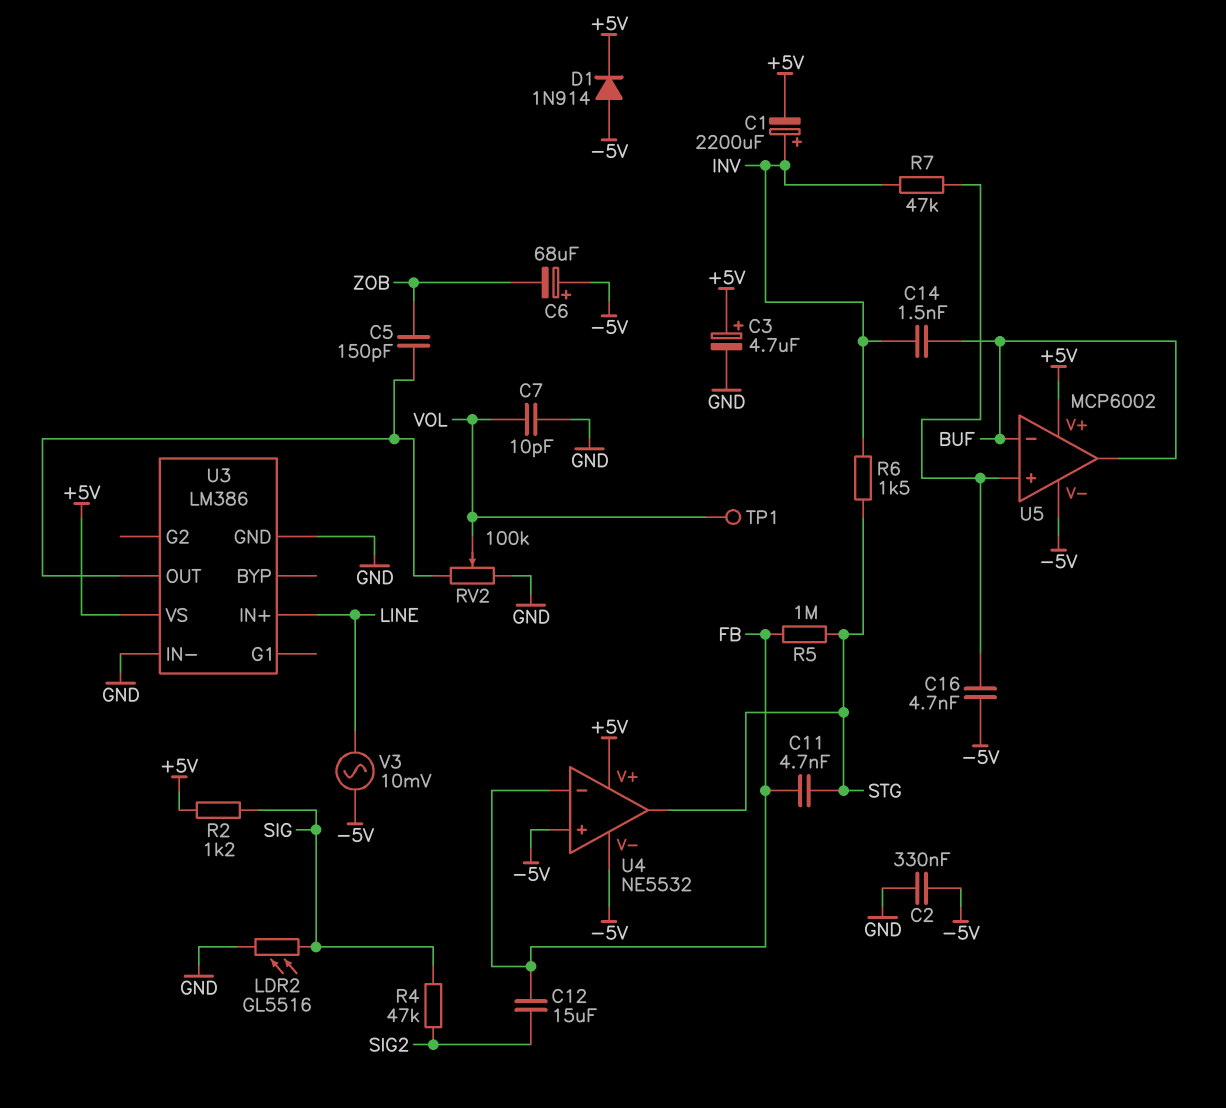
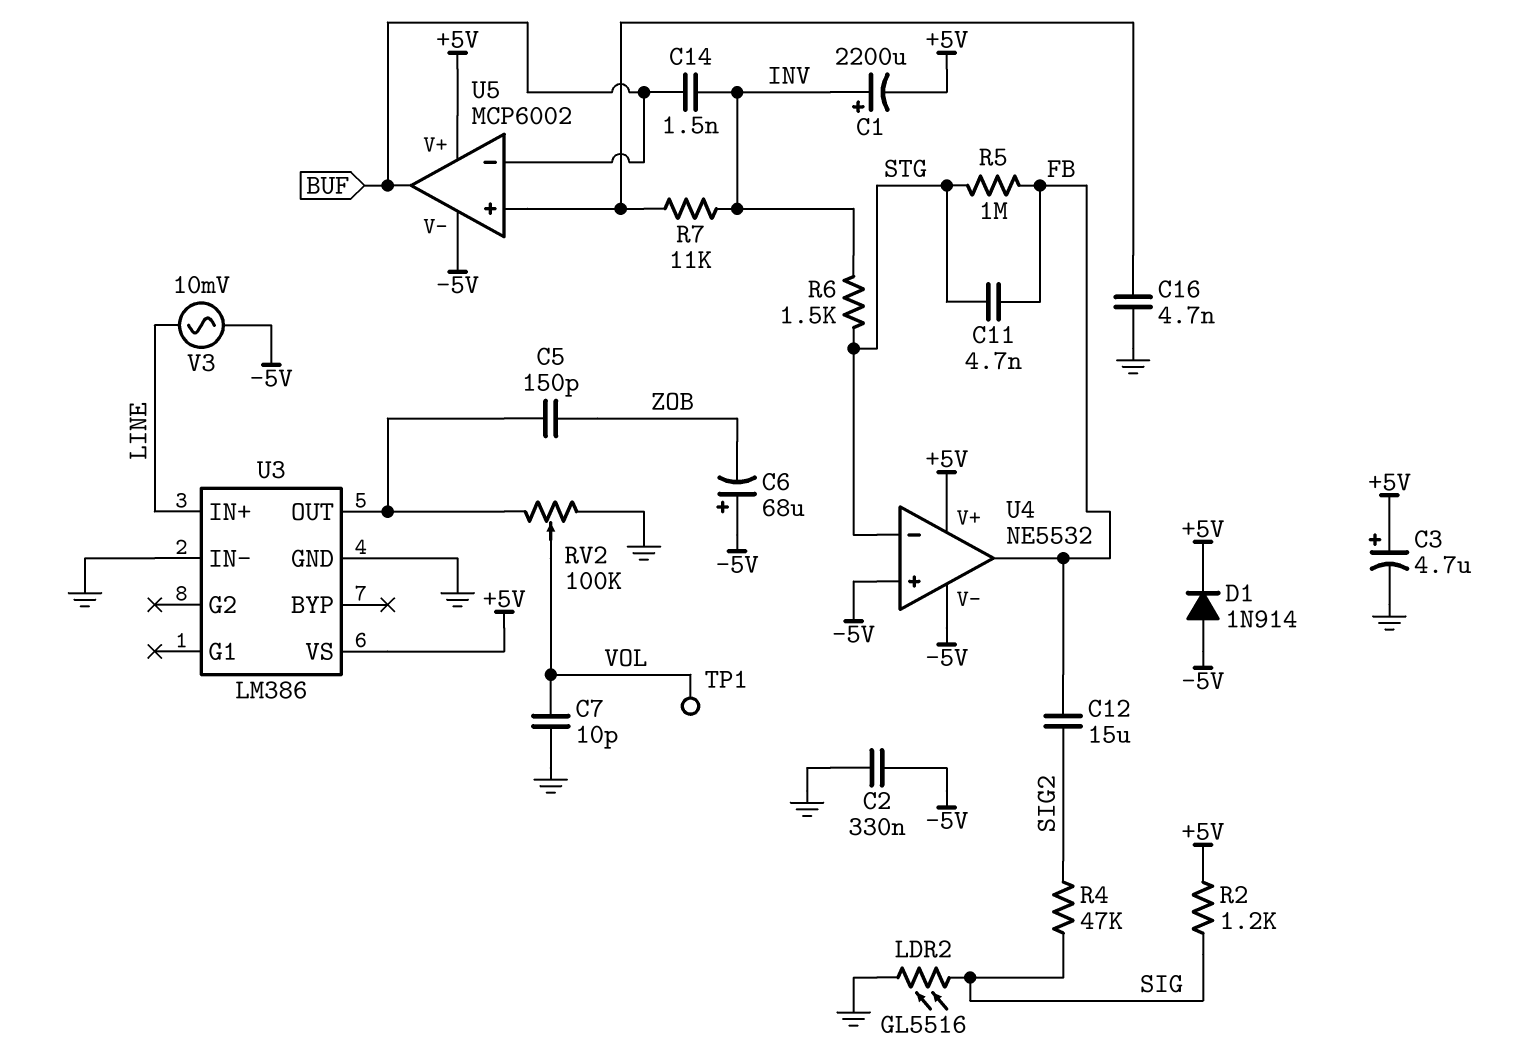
C16: 4.7nF (-5V, U5/in+) -> 4.7nF (GND, U5/in+)
R7: 47k (INV, U5/in+) -> 11k (INV, U5/in+)
U4 pin in-: FB -> STG
U4 pin out: STG -> FB

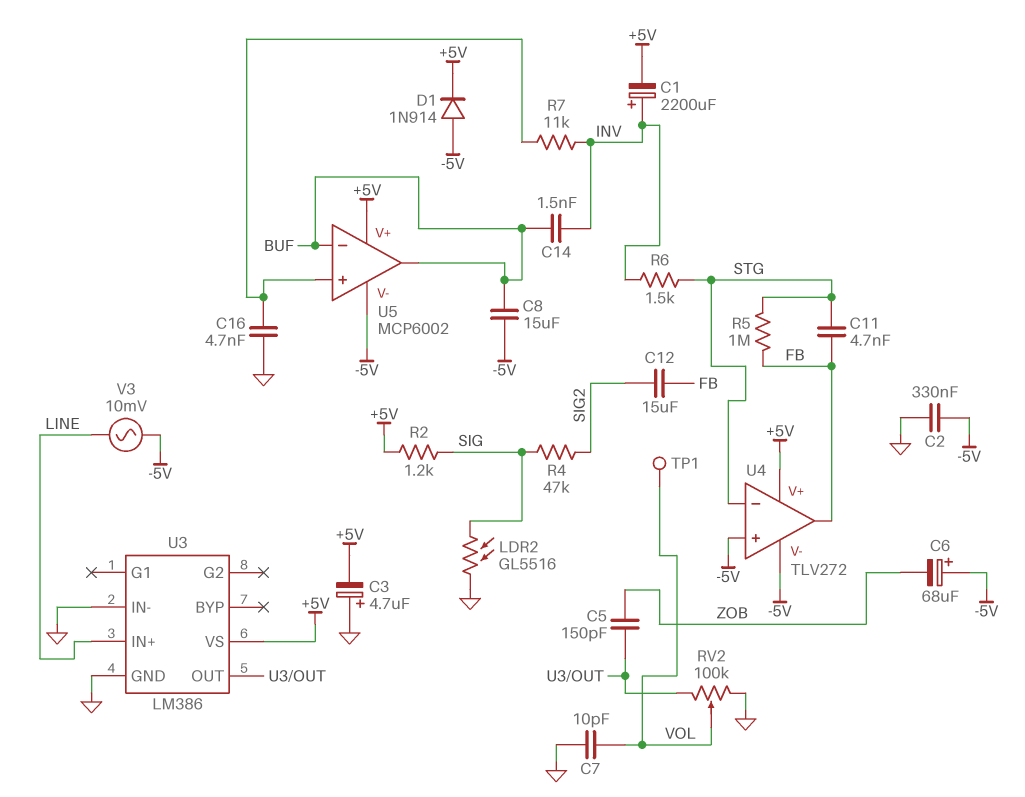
C3: 4.7uF (plus +5V, minus GND) -> 4.7uF (plus GND, minus +5V)
C8: none -> 15uF (-5V, BUF)
U4: NE5532 -> TLV272

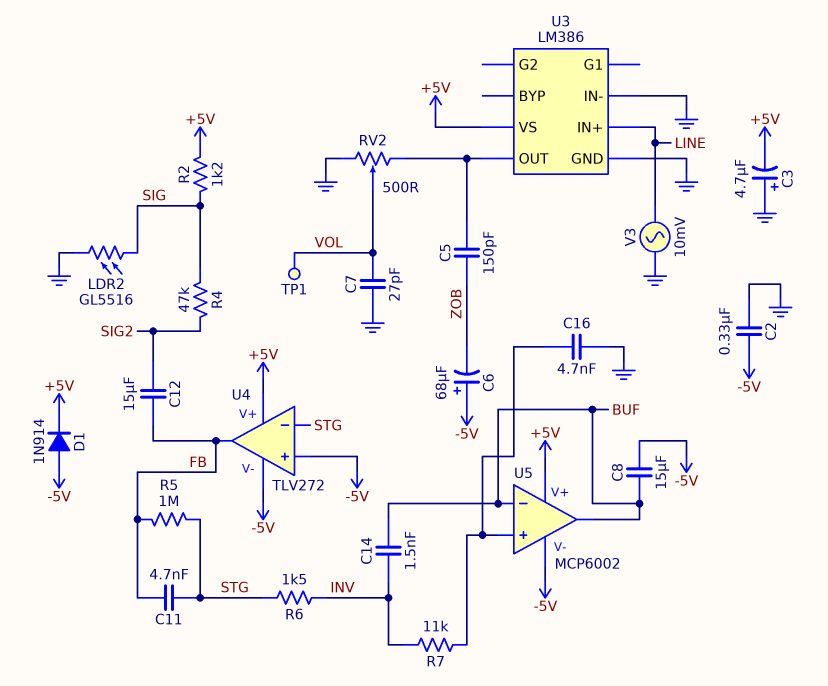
C1: 2200uF (plus INV, minus +5V) -> none
C7: 10pF (GND, VOL) -> 27pF (GND, VOL)
RV2: 100k (GND, U3/OUT, wiper VOL) -> 500 (GND, U3/OUT, wiper VOL)
V3: AC 10mV (-5V, LINE) -> AC 10mV (GND, LINE)

